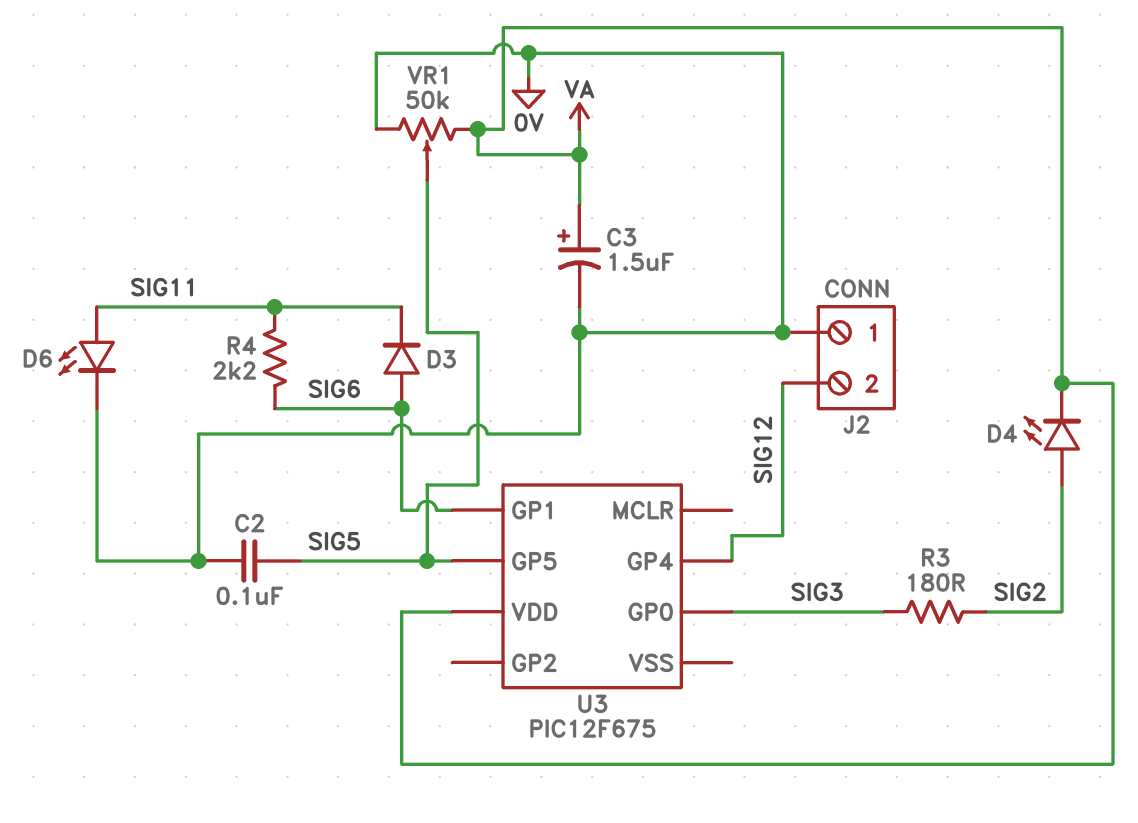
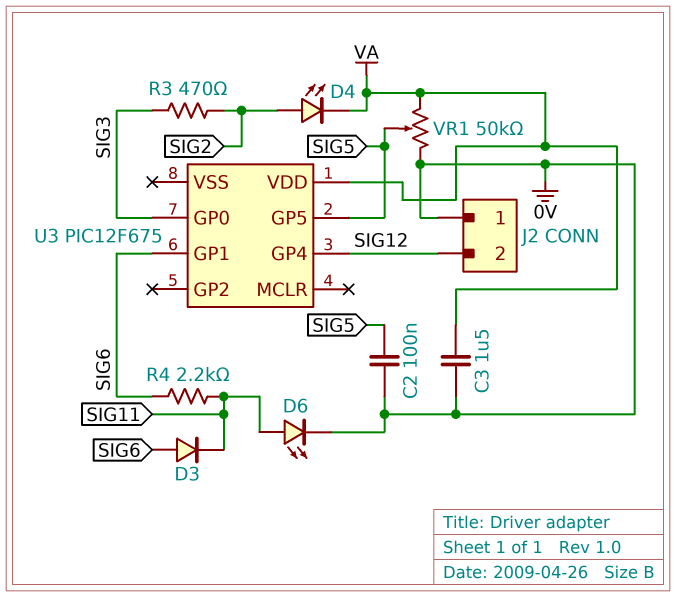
C3: 1.5uF (plus VA, minus 0V) -> 1.5uF (0V, VA)
R3: 180 (SIG2, SIG3) -> 470 (SIG2, SIG3)

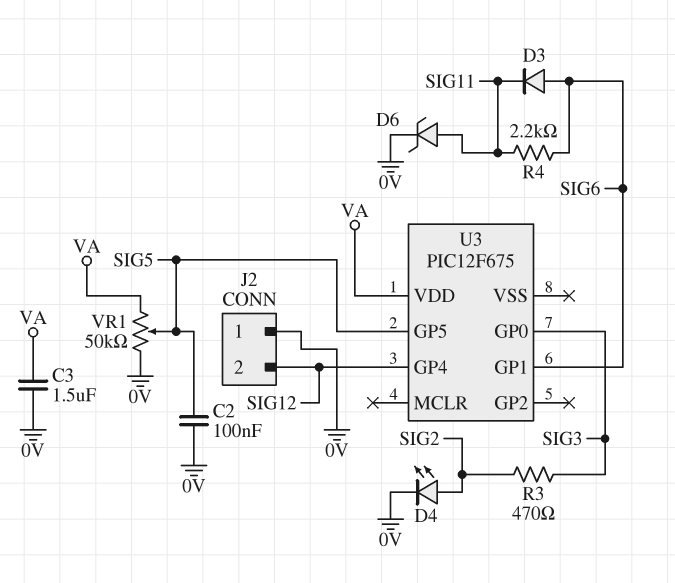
D4: LED (A SIG2, K VA) -> LED (A SIG2, K 0V)
D6: LED (A SIG11, K 0V) -> zener (A SIG11, K 0V)

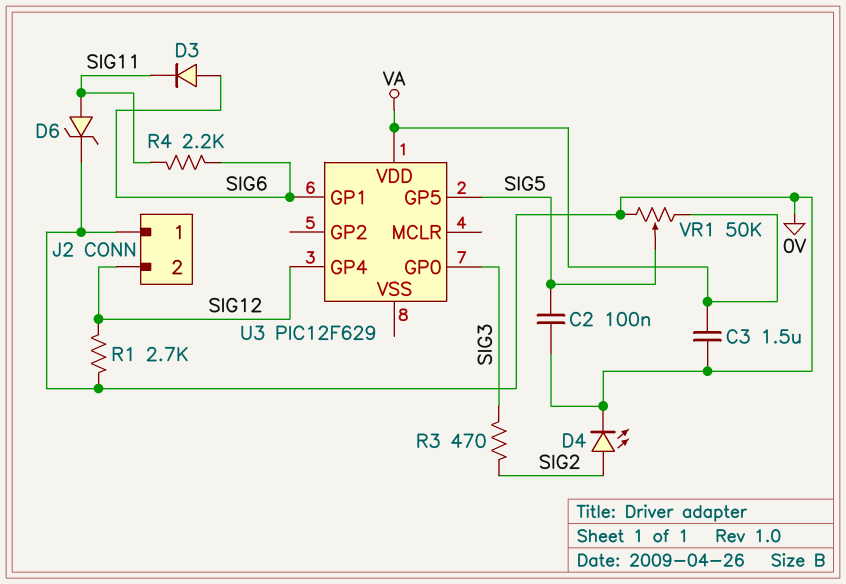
R1: none -> 2.7k (0V, SIG12)
U3: PIC12F675 -> PIC12F629

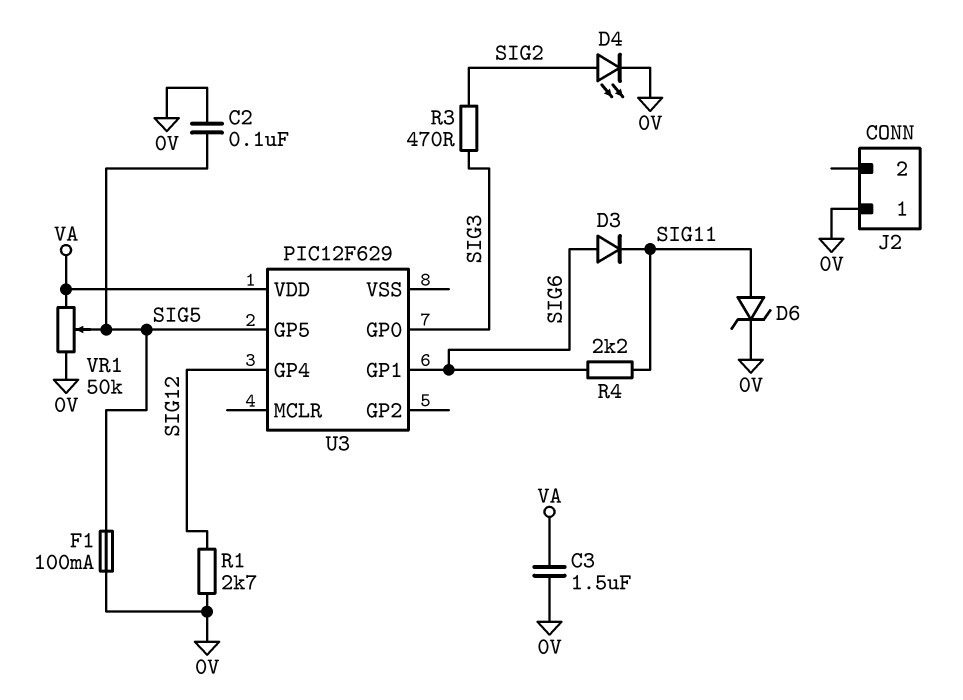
F1: none -> 100mA (0V, SIG5)
J2 pin 2: SIG12 -> none

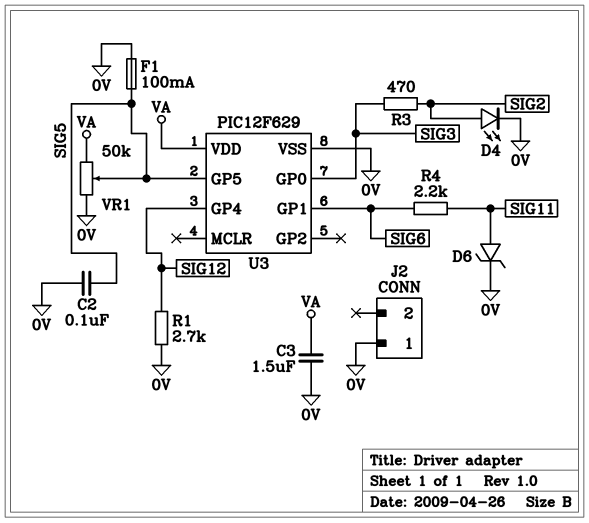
D3: diode (A SIG6, K SIG11) -> none
U3 pin VSS: none -> 0V

